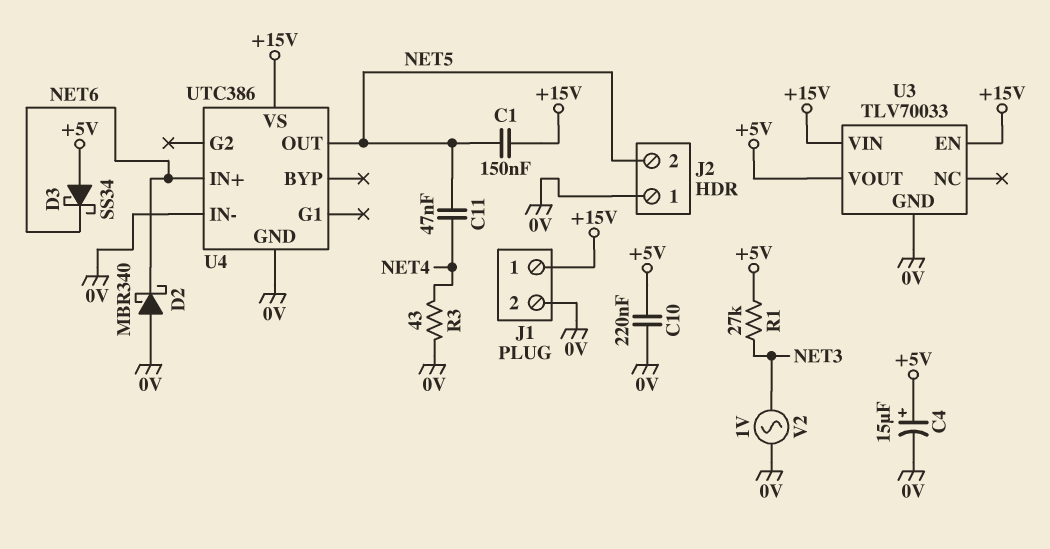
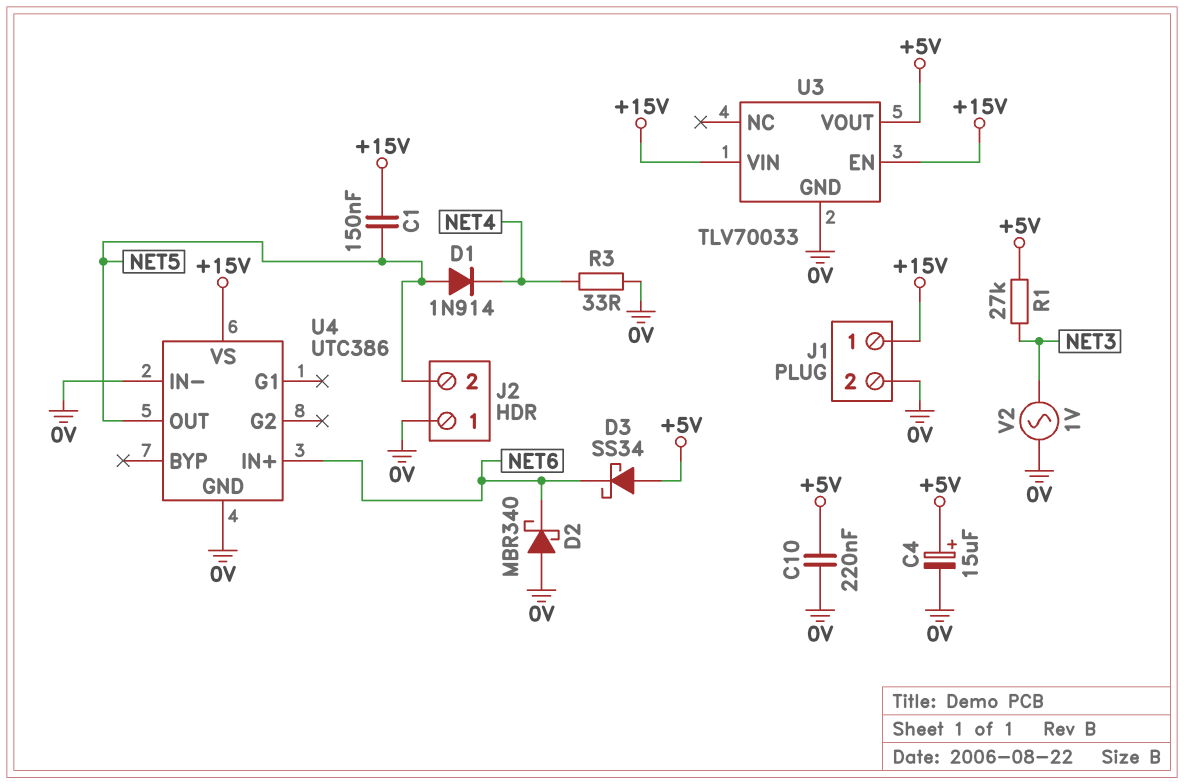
C11: 47nF (NET4, NET5) -> none
D1: none -> diode 1N914 (A NET5, K NET4)
R3: 43 (0V, NET4) -> 33 (0V, NET4)

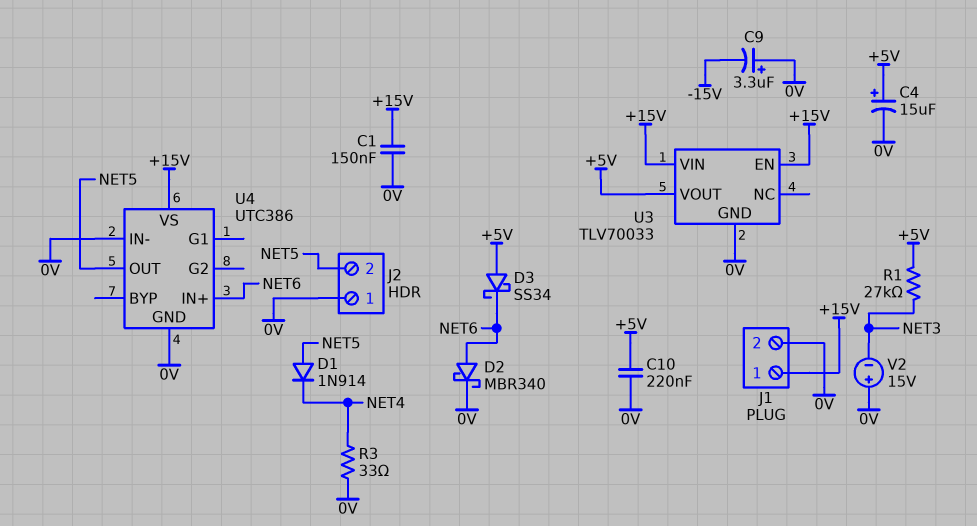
C1: 150nF (+15V, NET5) -> 150nF (+15V, 0V)
C9: none -> 3.3uF (plus 0V, minus -15V)
D2: schottky MBR340 (A 0V, K NET6) -> schottky MBR340 (A NET6, K 0V)
V2: AC 1V (0V, NET3) -> 15V (plus 0V, minus NET3)

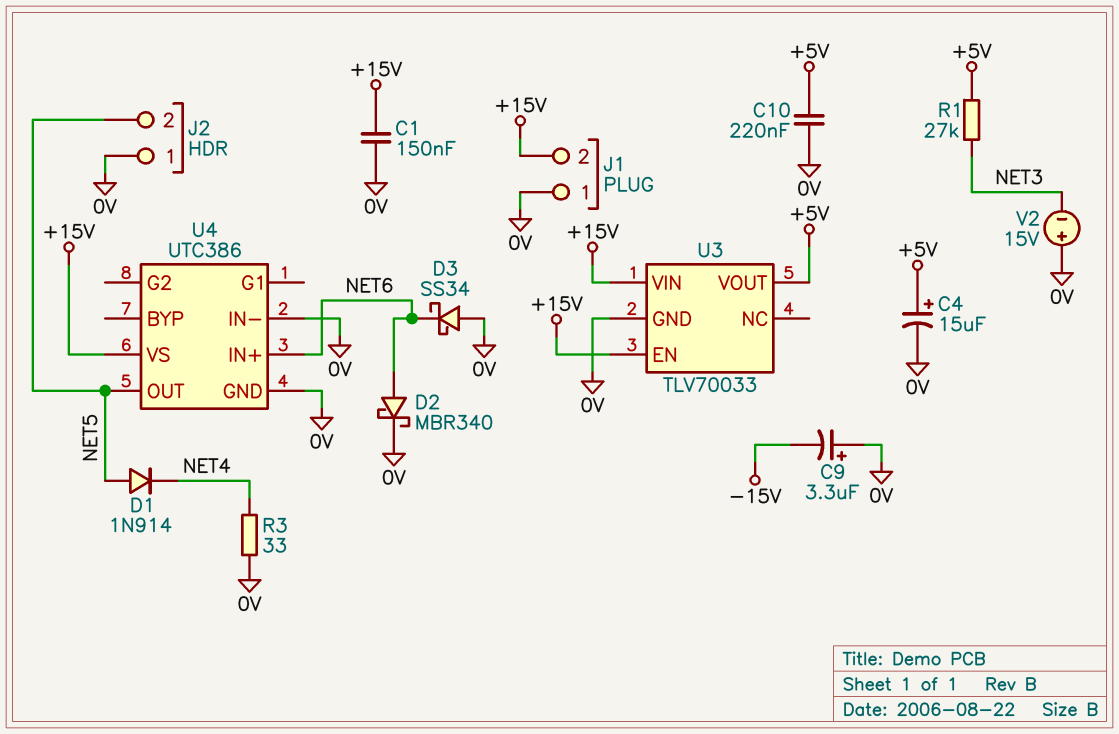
D3: schottky SS34 (A +5V, K NET6) -> schottky SS34 (A 0V, K NET6)
J1 pin 1: +15V -> 0V
J1 pin 2: 0V -> +15V

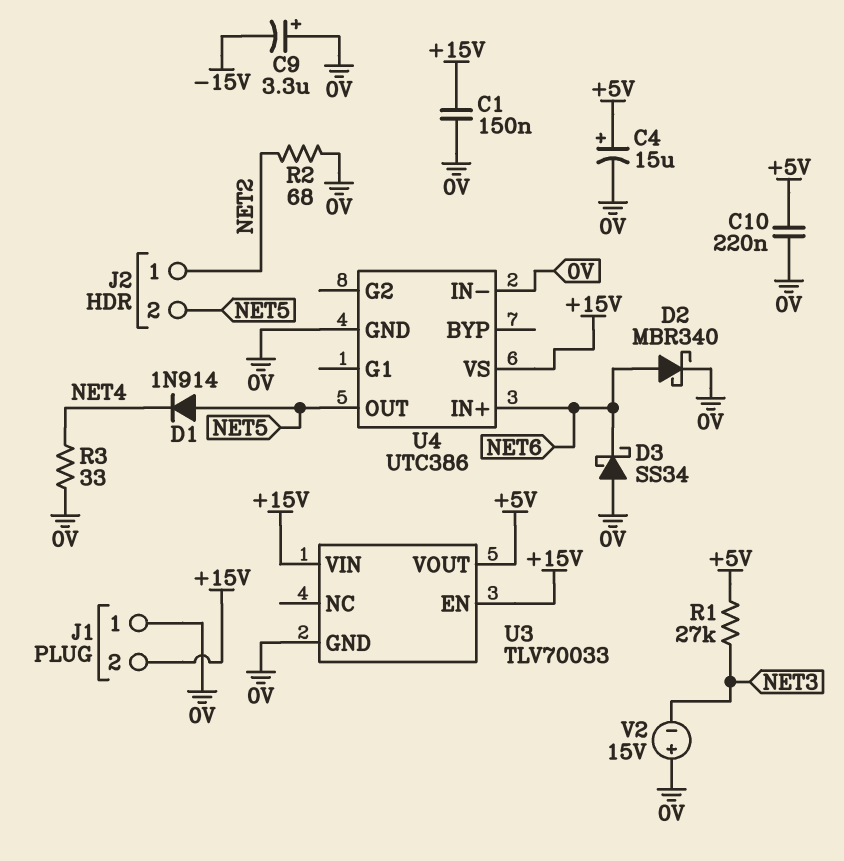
J2 pin 1: 0V -> NET2
R2: none -> 68 (0V, NET2)

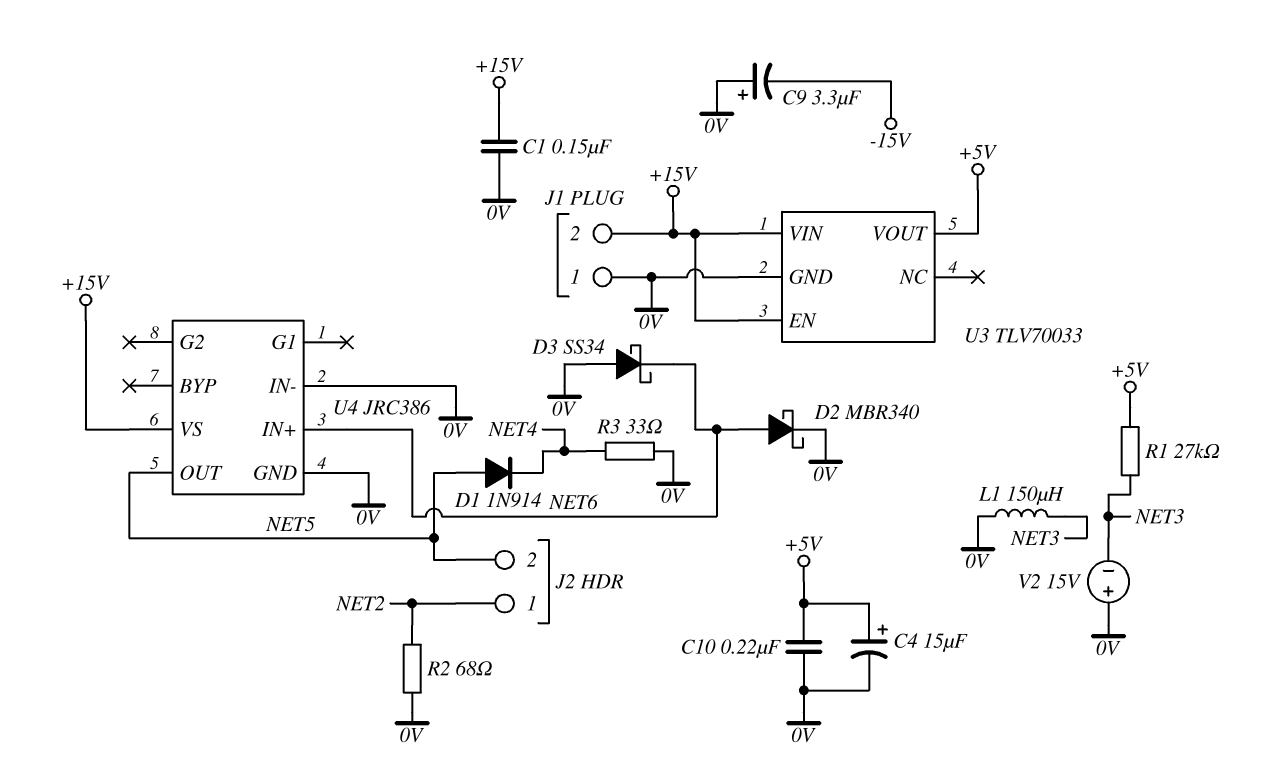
L1: none -> 150uH (0V, NET3)
U4: UTC386 -> JRC386

